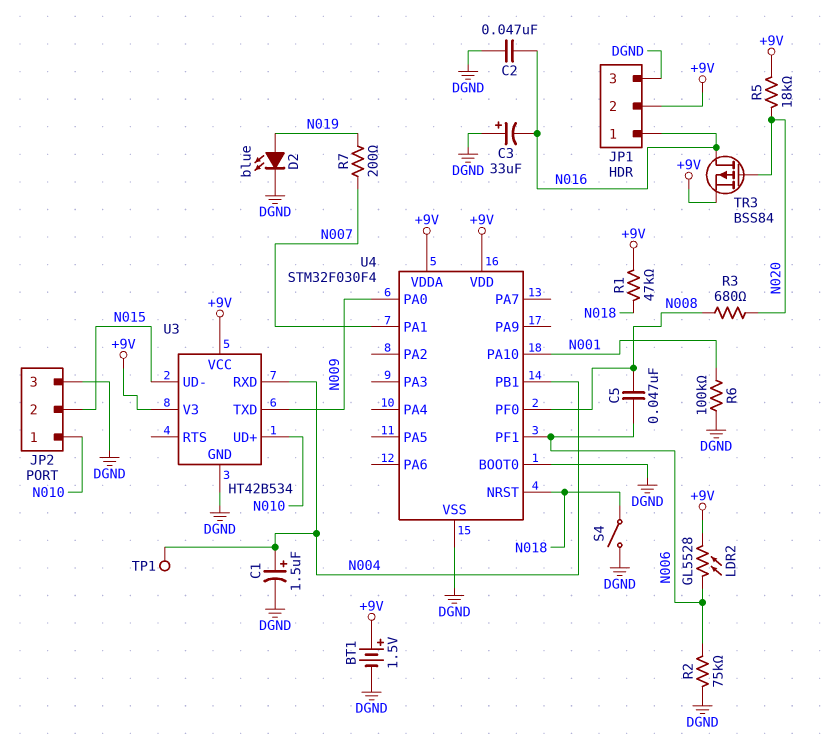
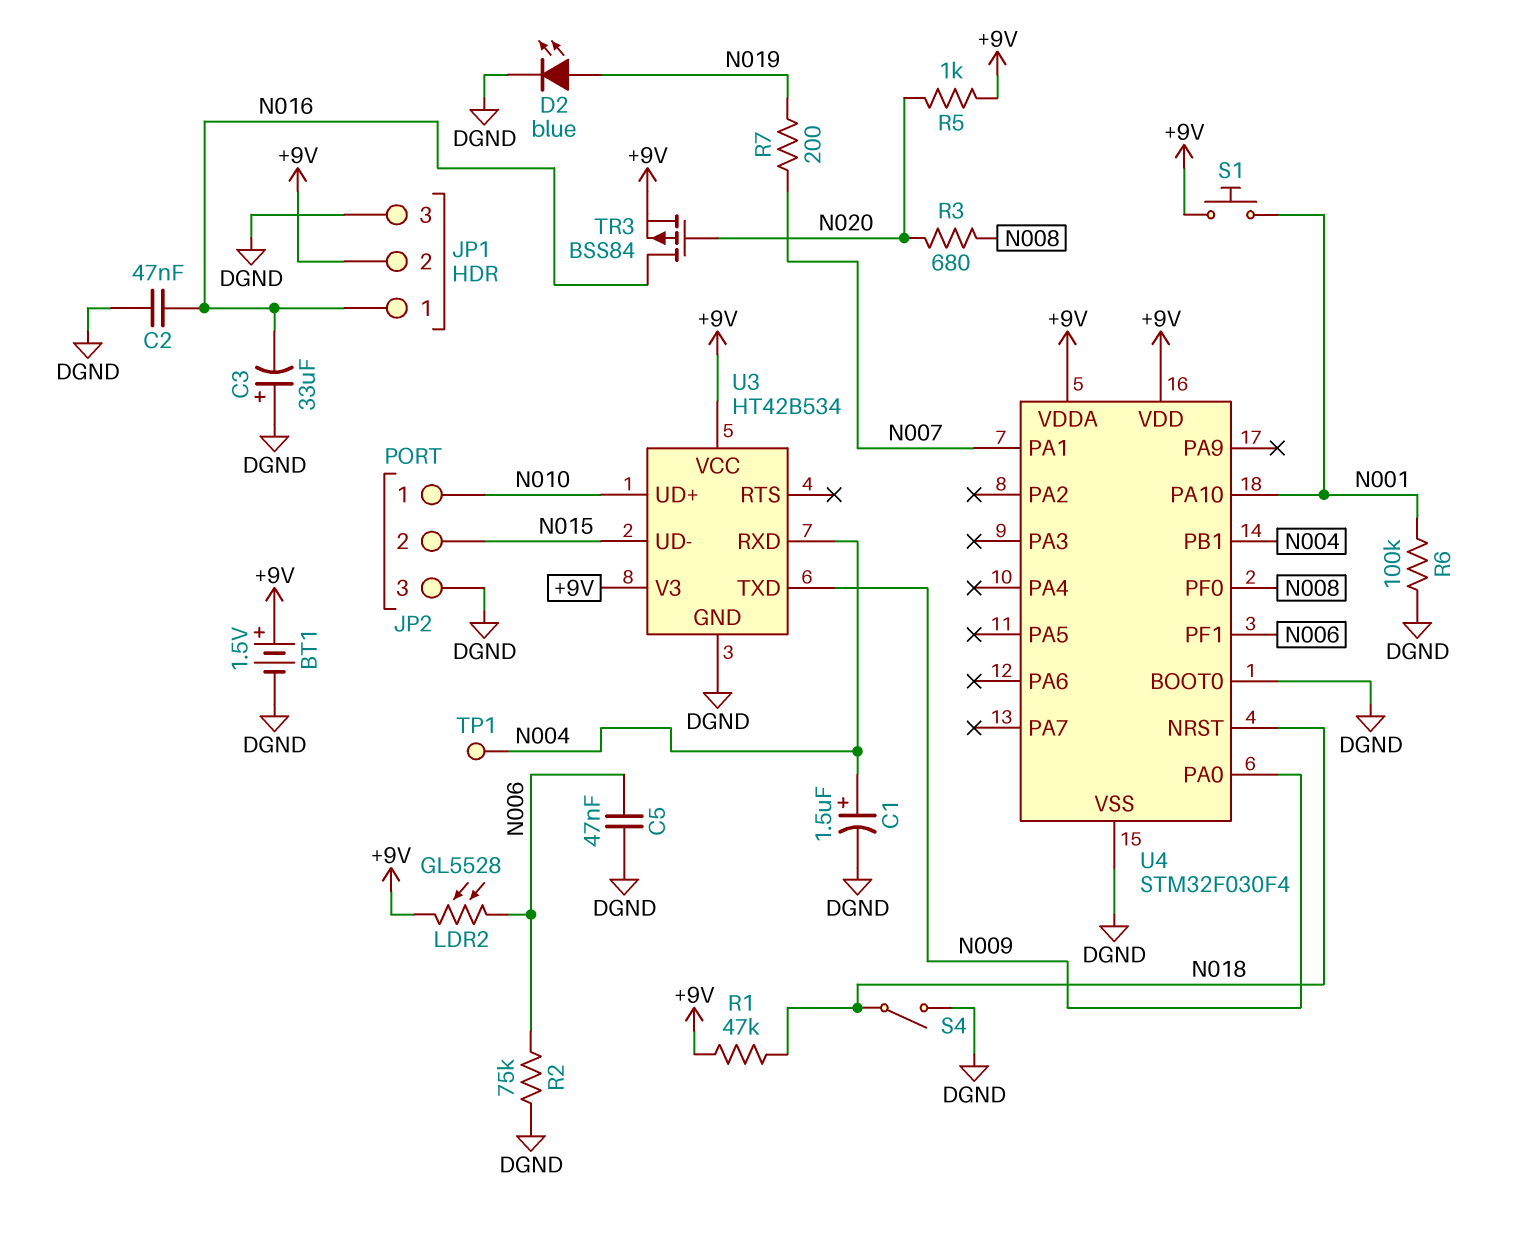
C5: 47nF (N006, N008) -> 47nF (DGND, N006)
R5: 18k (+9V, N020) -> 1k (+9V, N020)
S1: none -> button (+9V, N001)

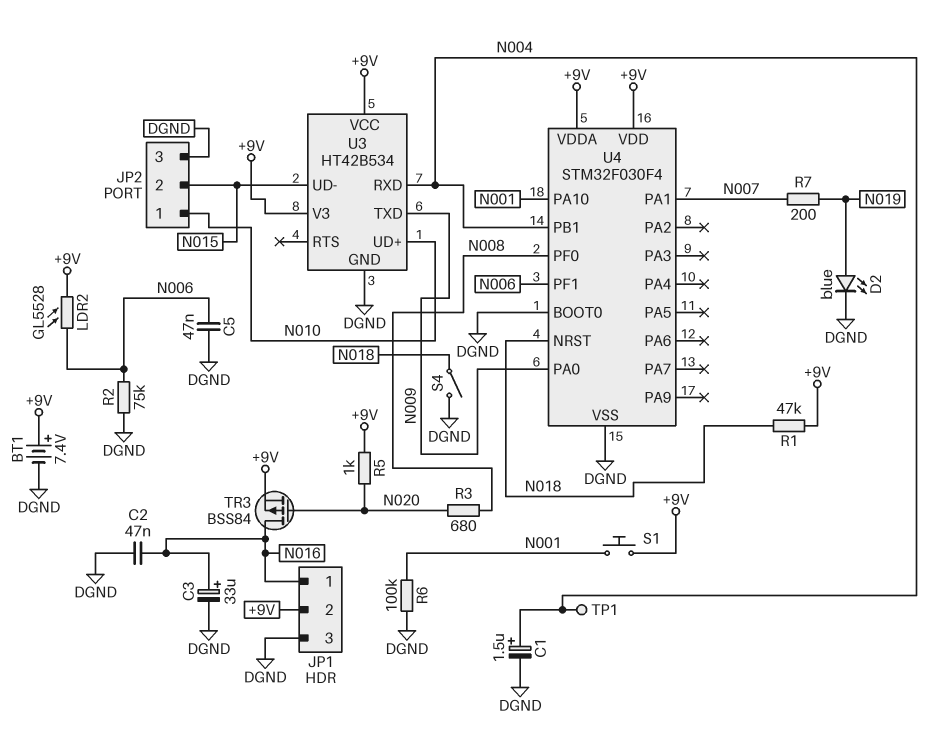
BT1: 1.5V (plus +9V, minus DGND) -> 7.4V (plus +9V, minus DGND)
C3: 33uF (plus DGND, minus N016) -> 33uF (plus N016, minus DGND)

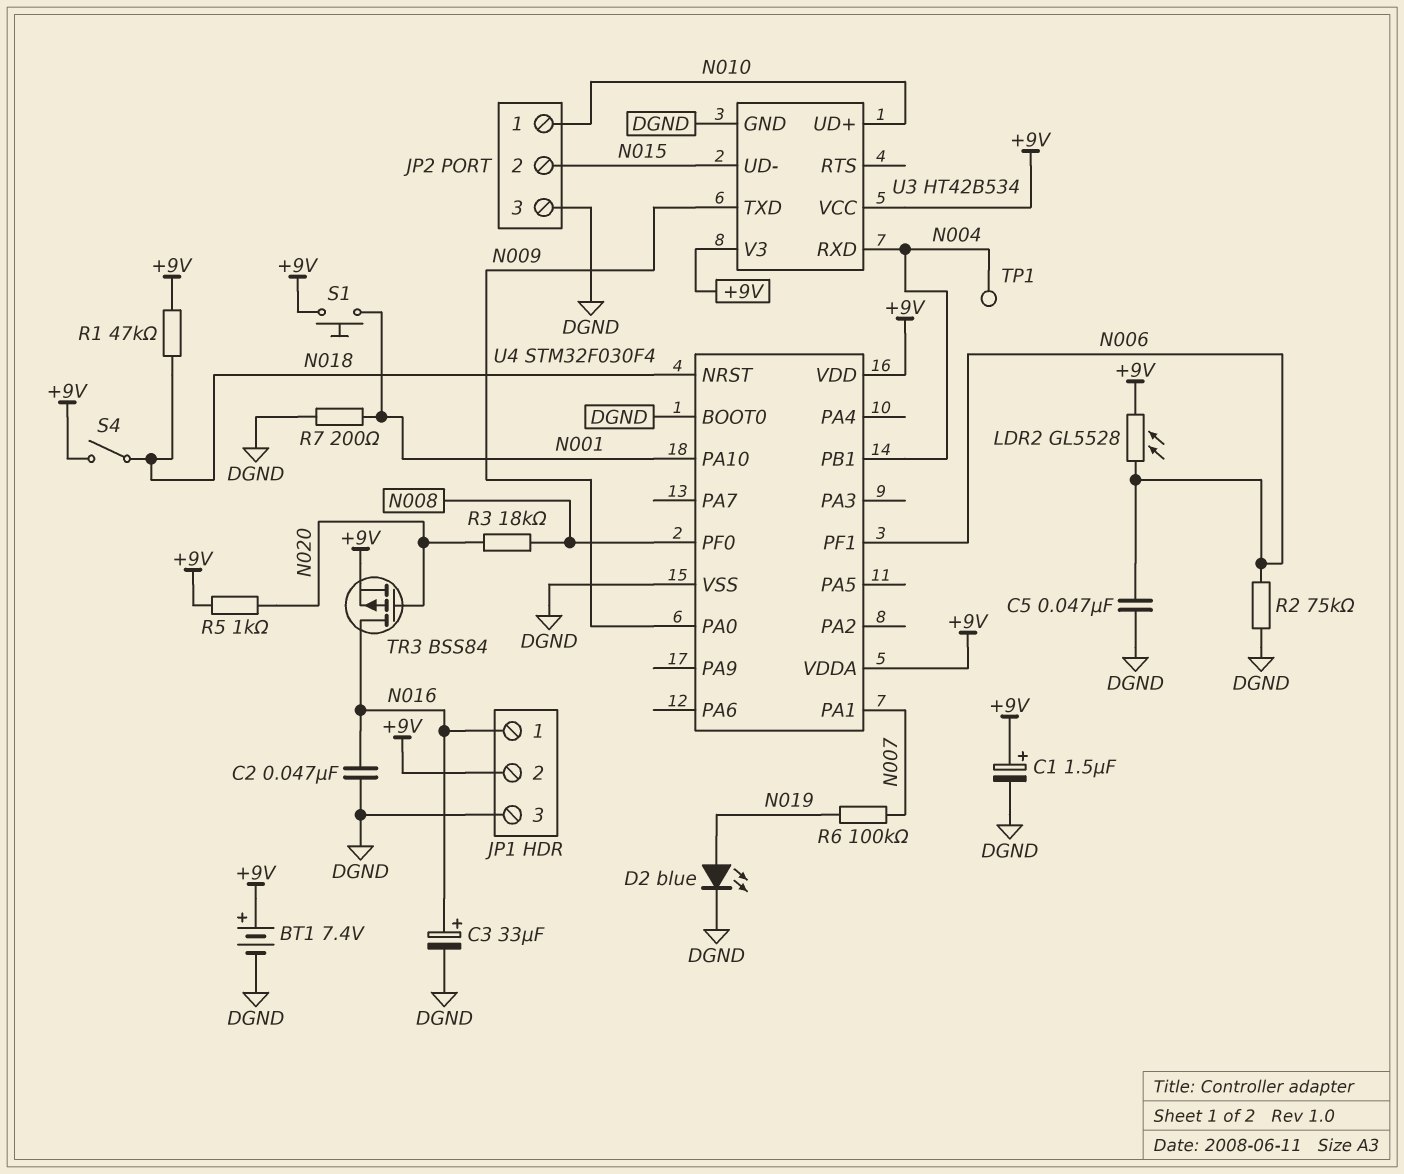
C1: 1.5uF (plus N004, minus DGND) -> 1.5uF (plus +9V, minus DGND)
R3: 680 (N008, N020) -> 18k (N008, N020)
R6: 100k (DGND, N001) -> 100k (N007, N019)
R7: 200 (N007, N019) -> 200 (DGND, N001)
S4: switch (DGND, N018) -> switch (+9V, N018)

